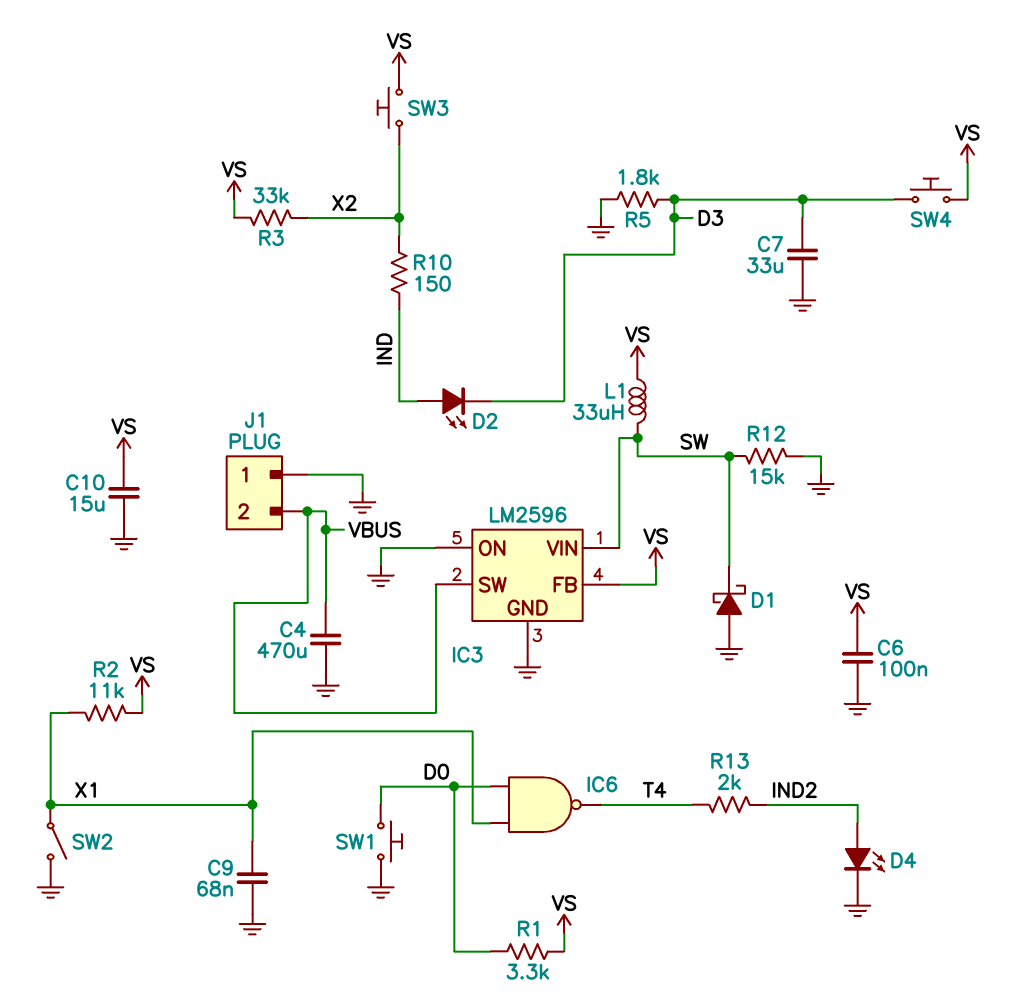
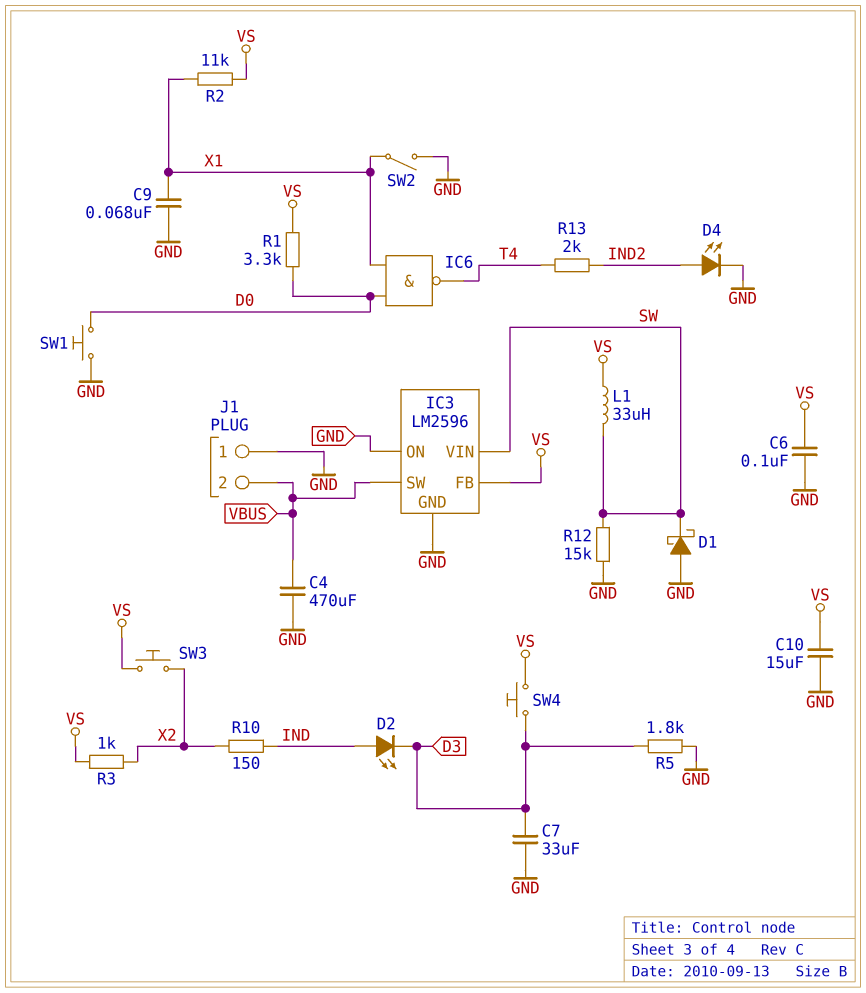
R3: 33k (VS, X2) -> 1k (VS, X2)

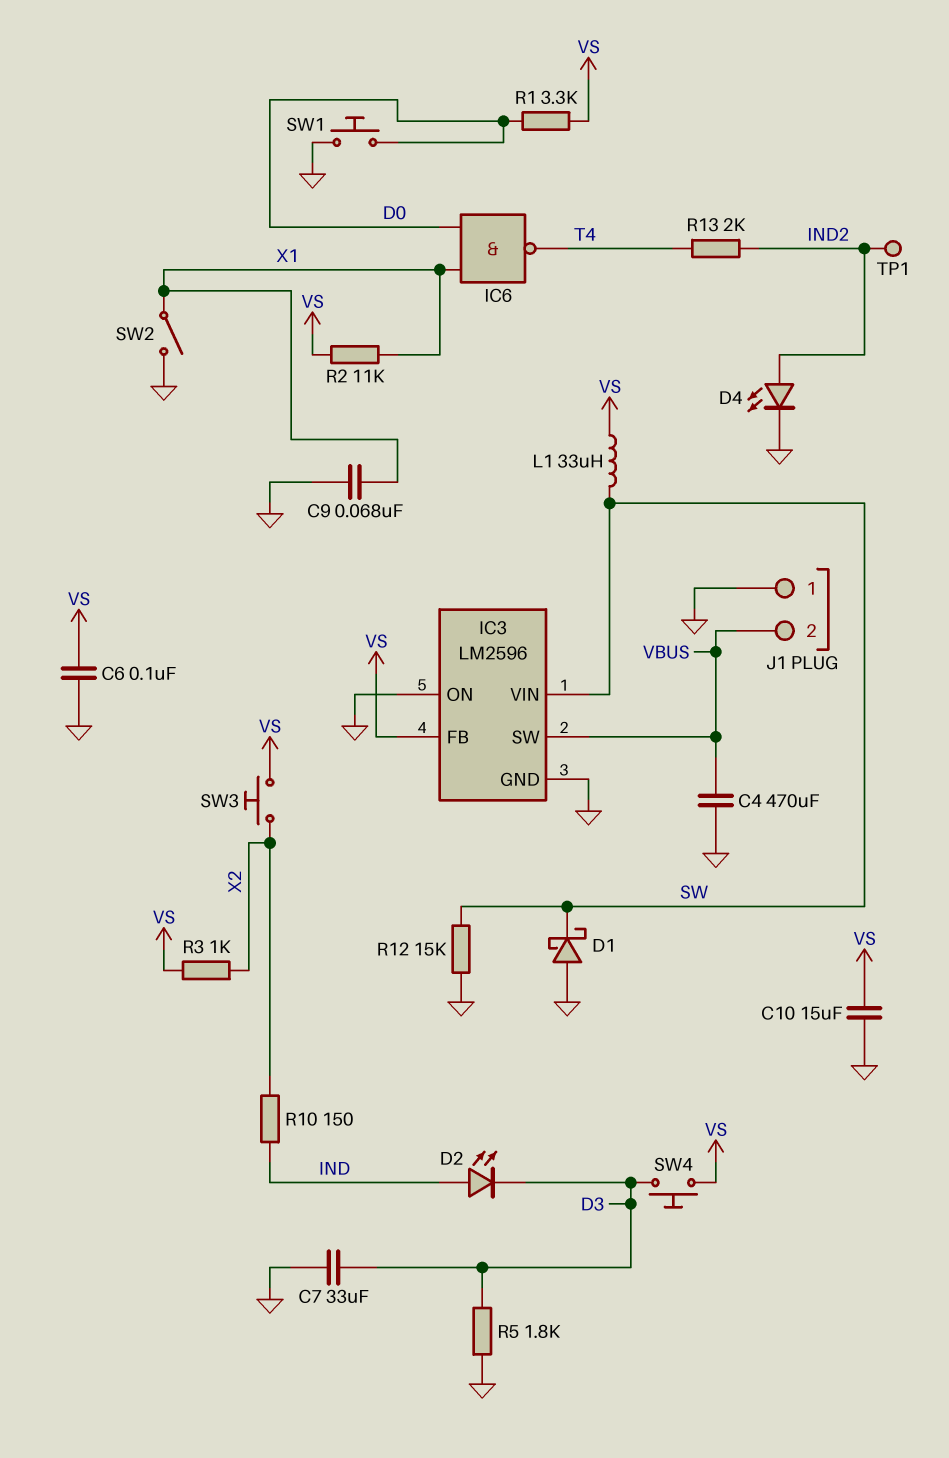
TP1: none -> test point (IND2)

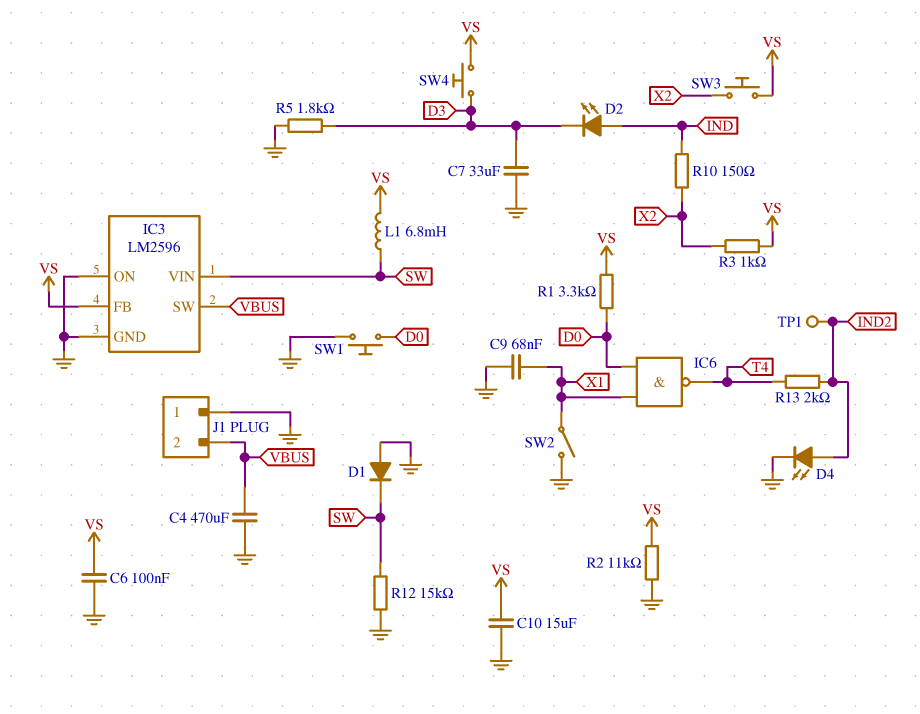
D1: schottky (A GND, K SW) -> diode (A GND, K SW)
L1: 33uH (SW, VS) -> 6.8mH (SW, VS)
R2: 11k (VS, X1) -> 11k (GND, VS)

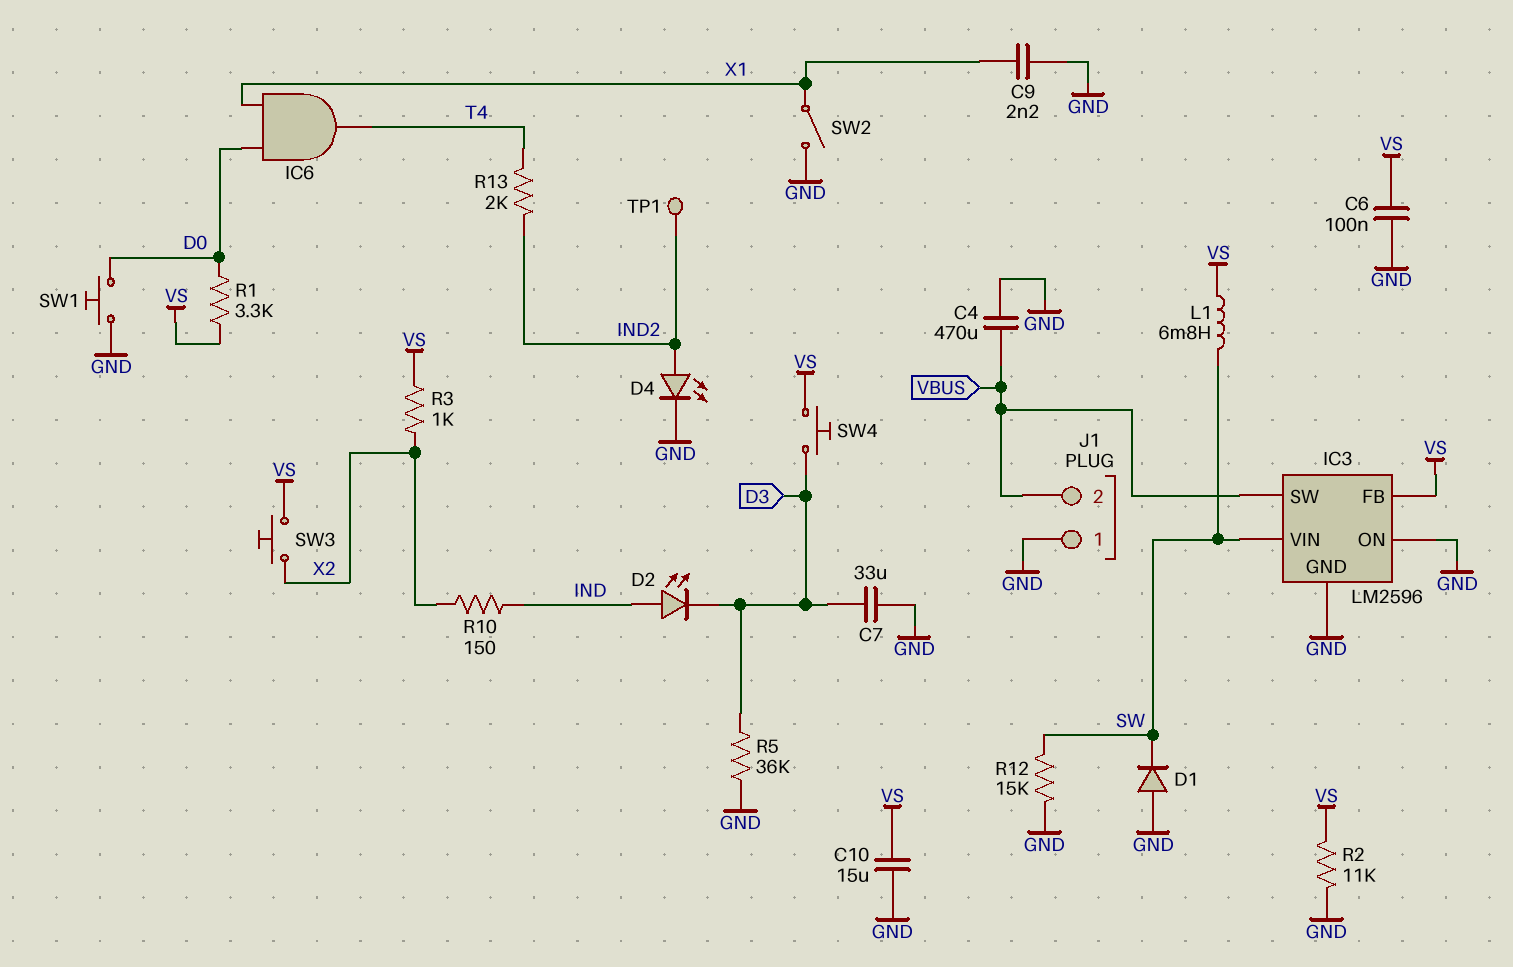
C9: 68nF (GND, X1) -> 2.2nF (GND, X1)
IC6: NAND (in D0, in X1, out T4) -> AND (in D0, in X1, out T4)
R5: 1.8k (D3, GND) -> 36k (D3, GND)

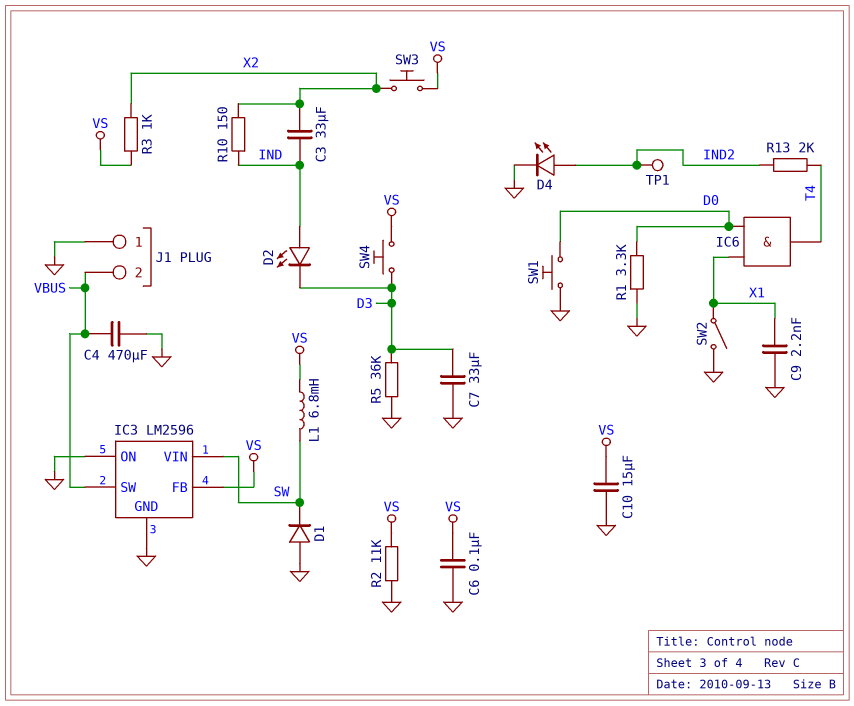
C3: none -> 33uF (IND, X2)
R1: 3.3k (D0, VS) -> 3.3k (D0, GND)
R12: 15k (GND, SW) -> none

